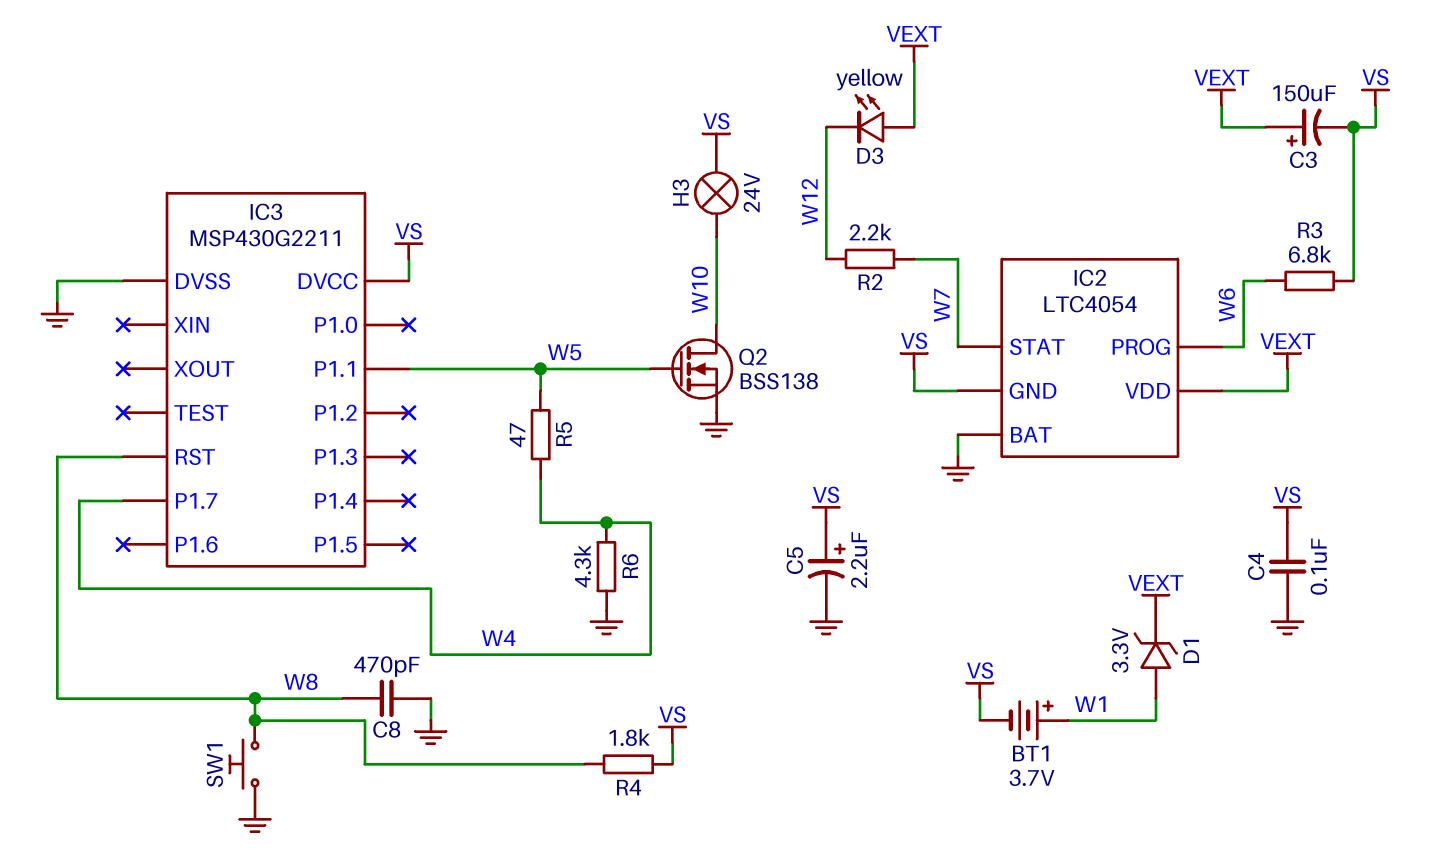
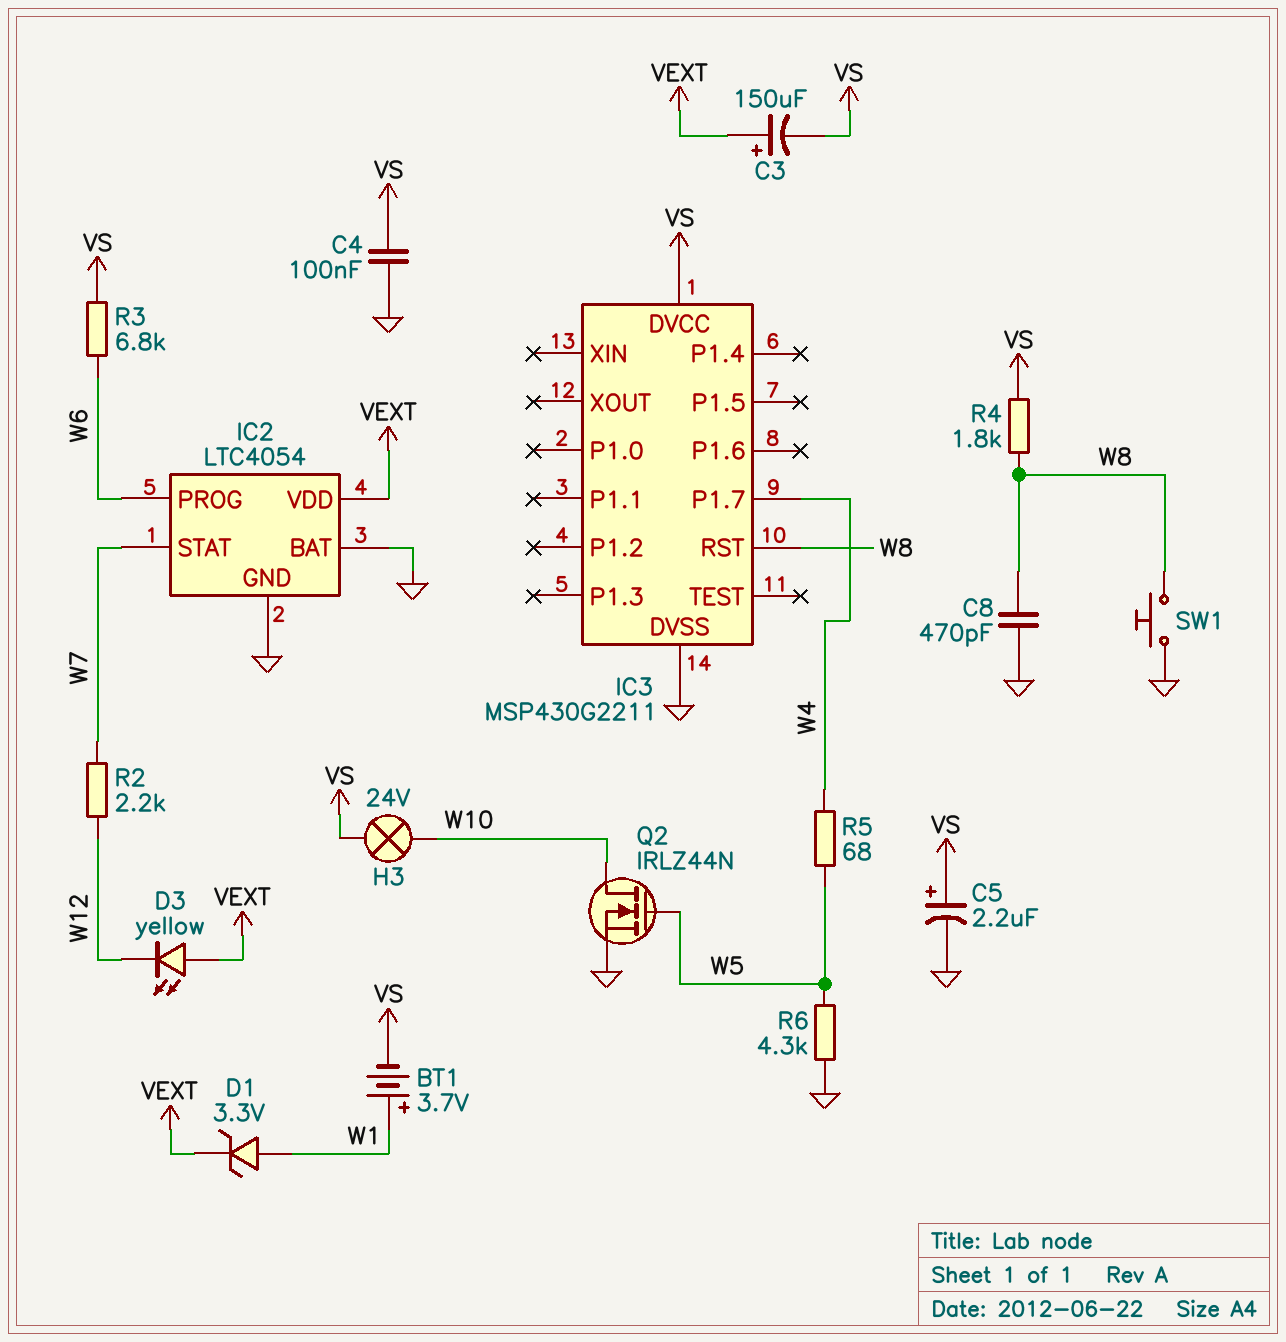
IC2 pin GND: VS -> GND
IC3 pin P1.1: W5 -> none
Q2: NMOS BSS138 (G W5, D W10, S GND) -> NMOS IRLZ44N (G W5, D W10, S GND)
R5: 47 (W4, W5) -> 68 (W4, W5)
R6: 4.3k (GND, W4) -> 4.3k (GND, W5)

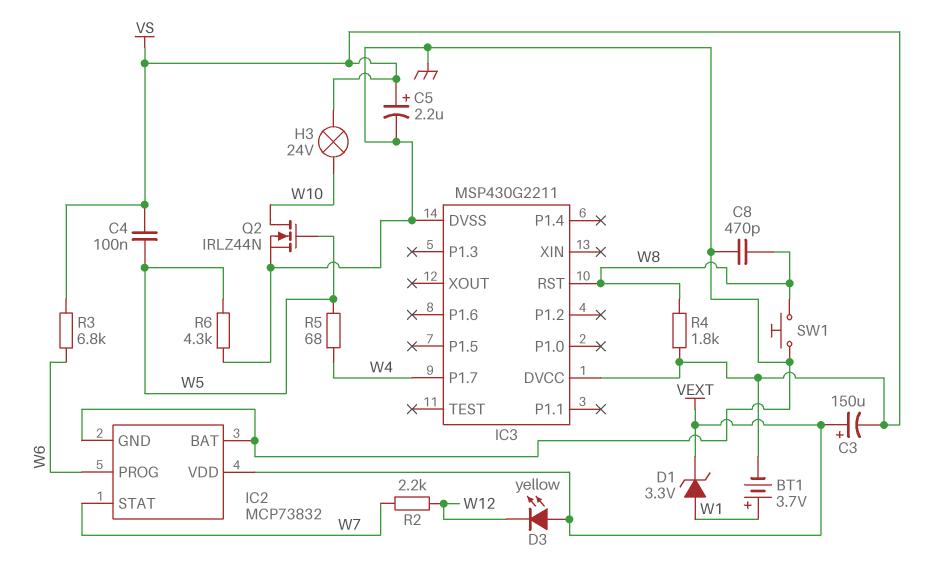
C4: 100nF (GND, VS) -> 100nF (VS, W5)
IC2: LTC4054 -> MCP73832

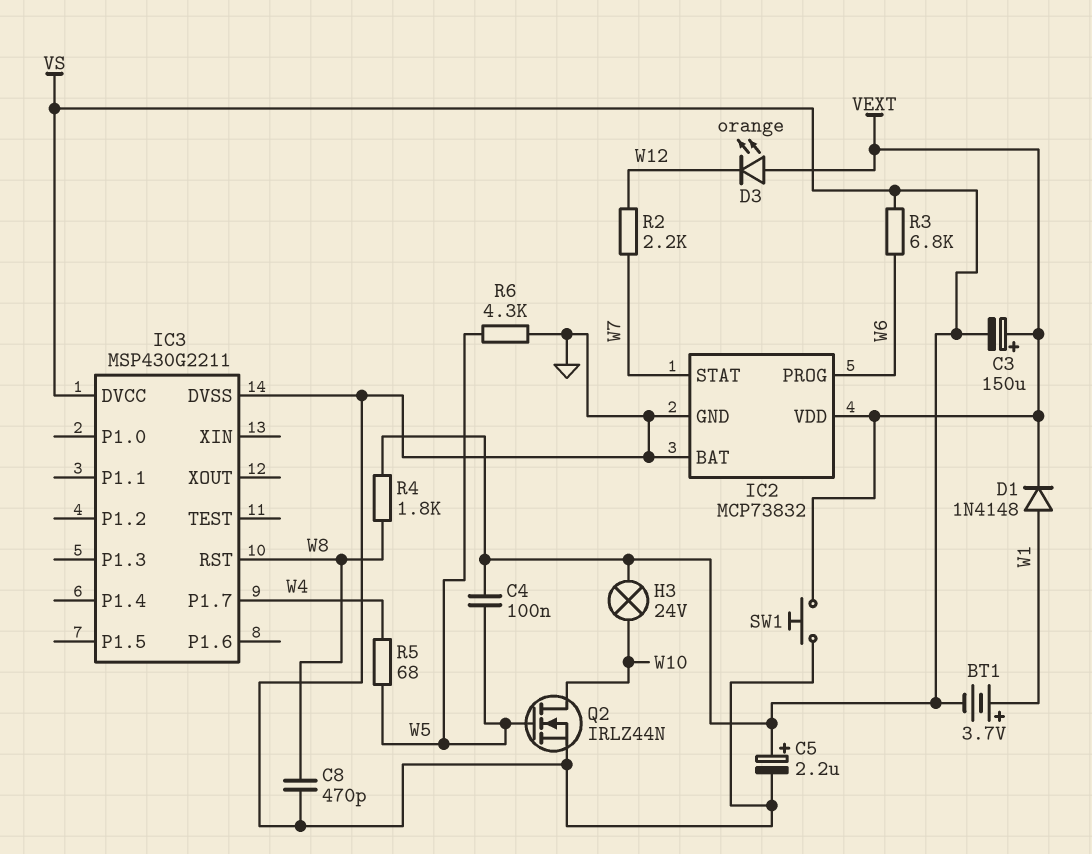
D1: zener 3.3V (A W1, K VEXT) -> diode 1N4148 (A W1, K VEXT)
D3: LED yellow (A VEXT, K W12) -> LED orange (A VEXT, K W12)
SW1: button (GND, W8) -> button (GND, VEXT)

